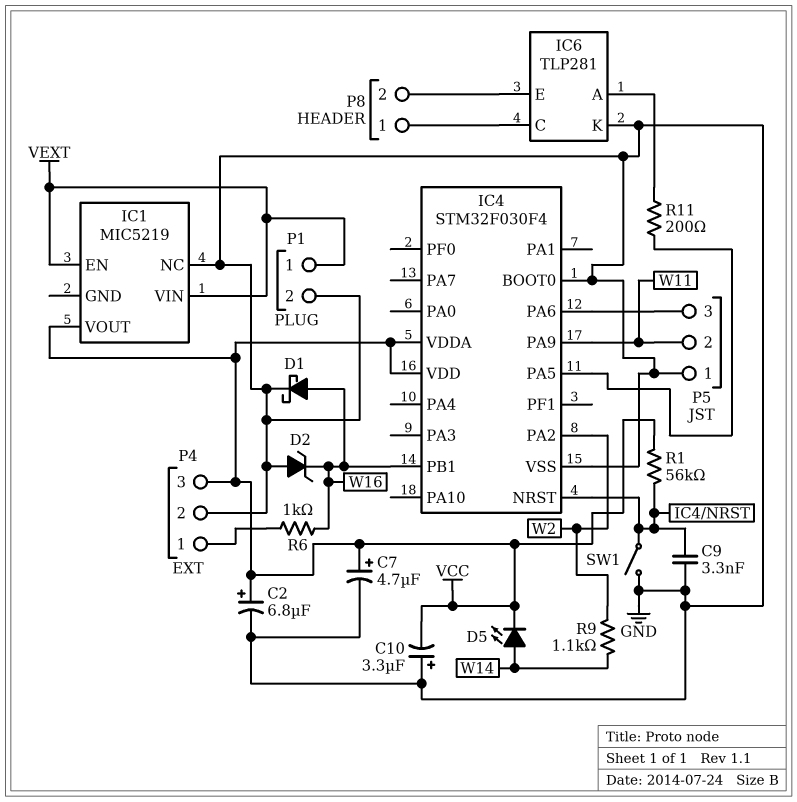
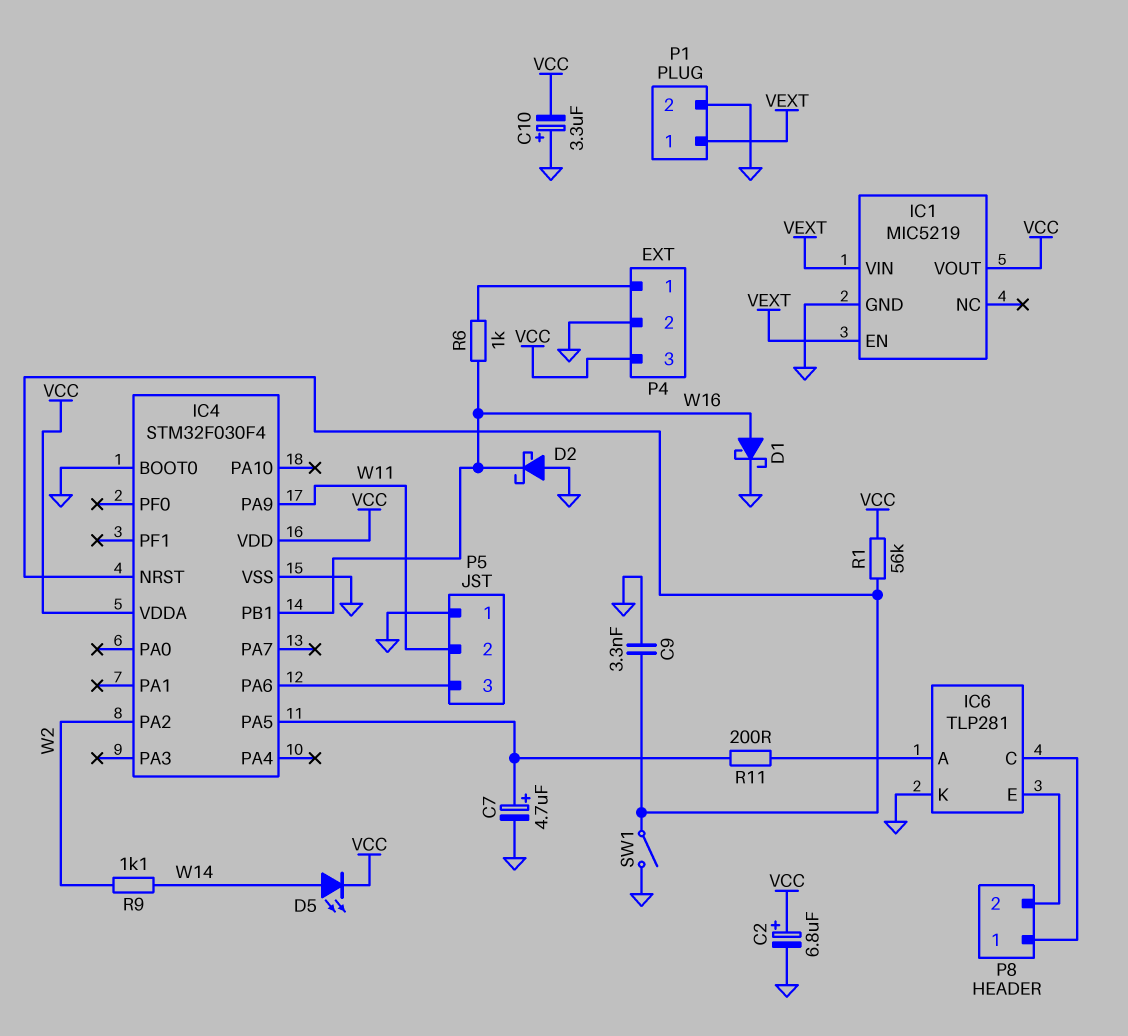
C7: 4.7uF (plus VCC, minus GND) -> 4.7uF (plus IC4/PA5, minus GND)
D2: zener (A GND, K W16) -> schottky (A GND, K W16)
IC1 pin GND: none -> GND
IC1 pin NC: GND -> none

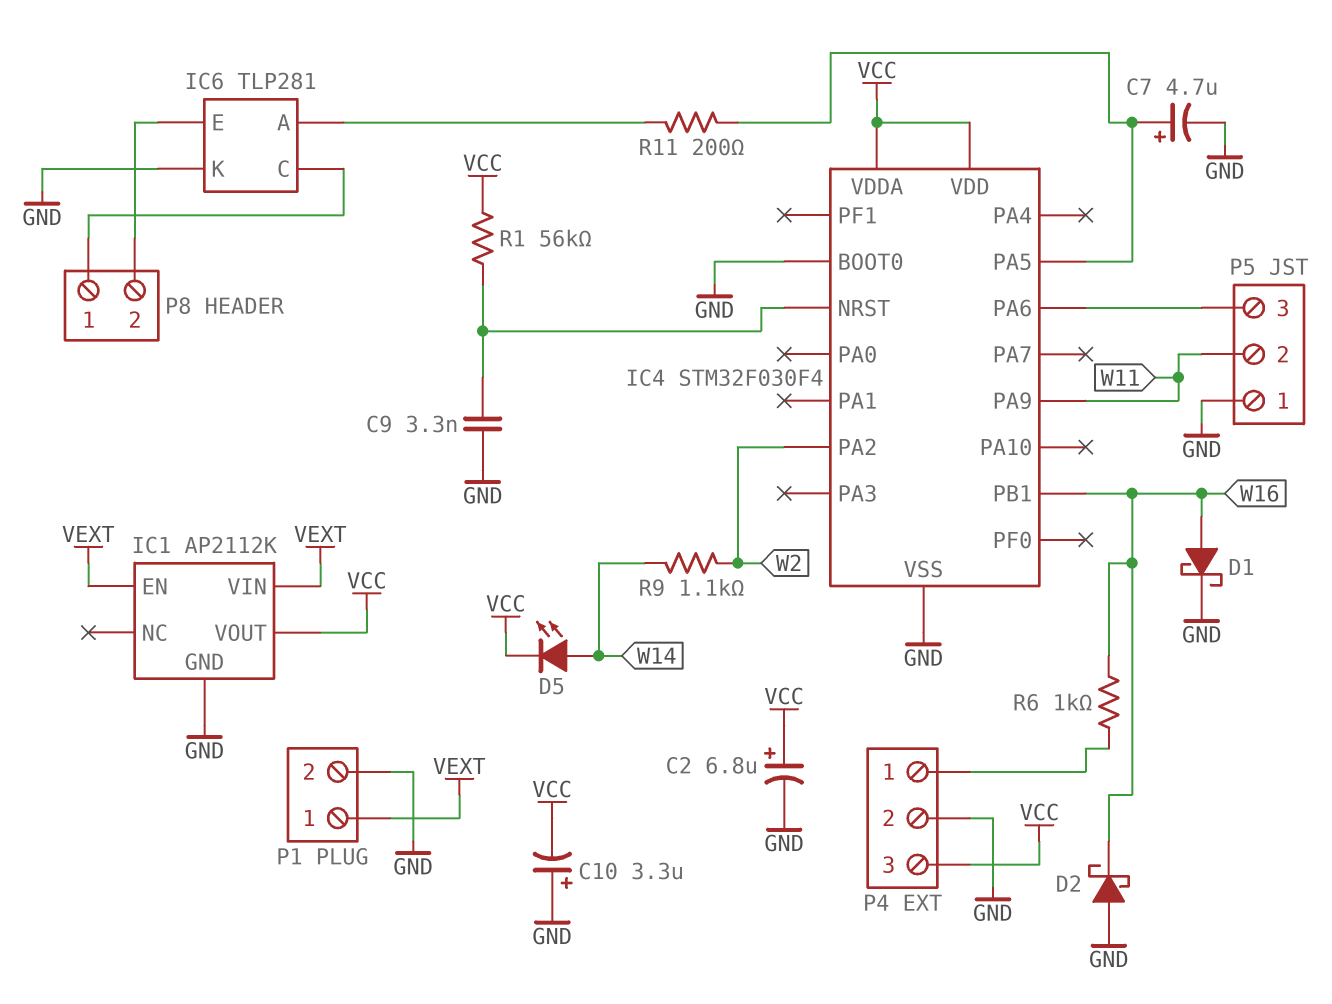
IC1: MIC5219 -> AP2112K
SW1: switch (GND, IC4/NRST) -> none

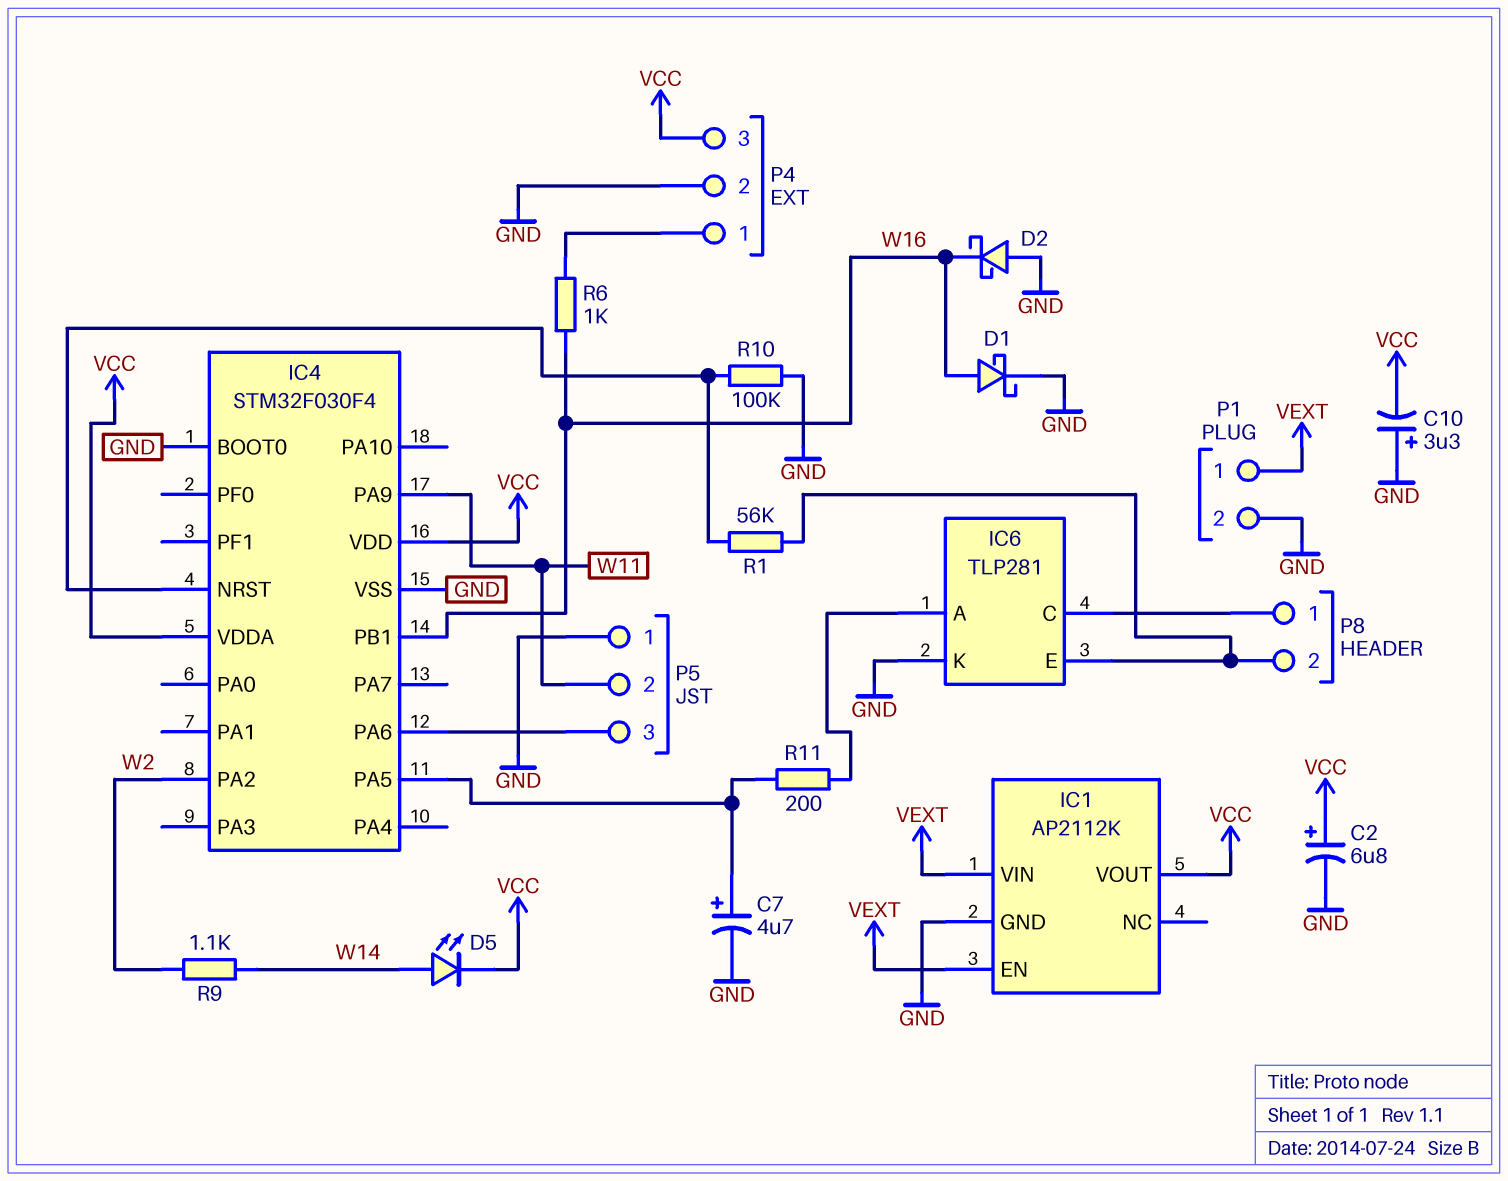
C9: 3.3nF (GND, IC4/NRST) -> none
R1: 56k (IC4/NRST, VCC) -> 56k (IC4/NRST, IC6/E)
R10: none -> 100k (GND, IC4/NRST)

